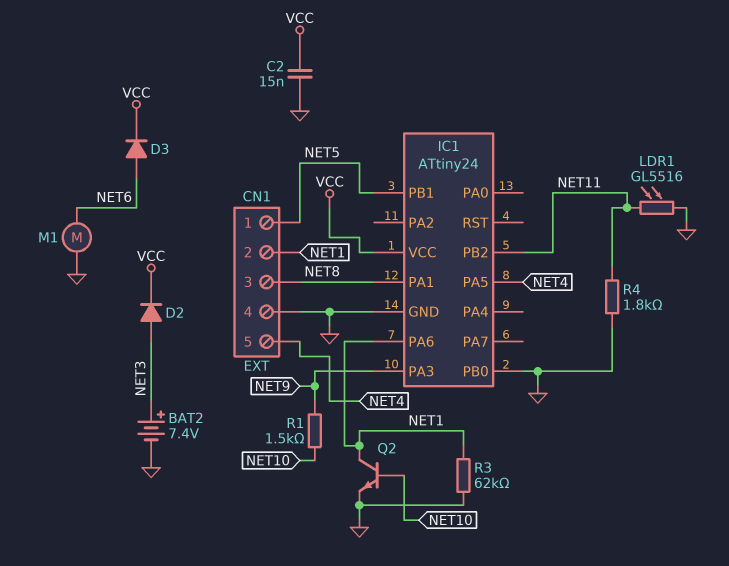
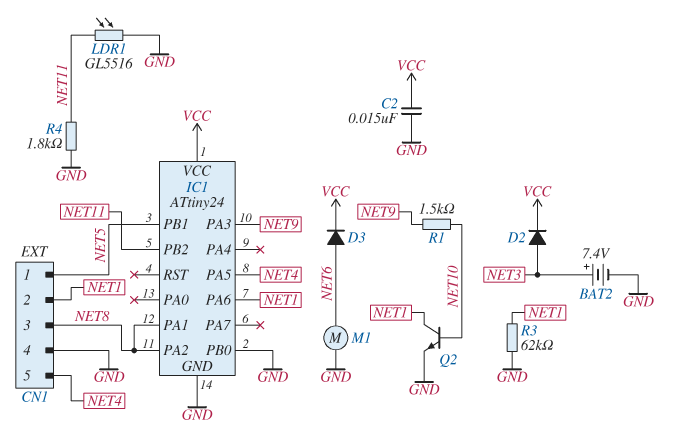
IC1 pin PA2: none -> NET8

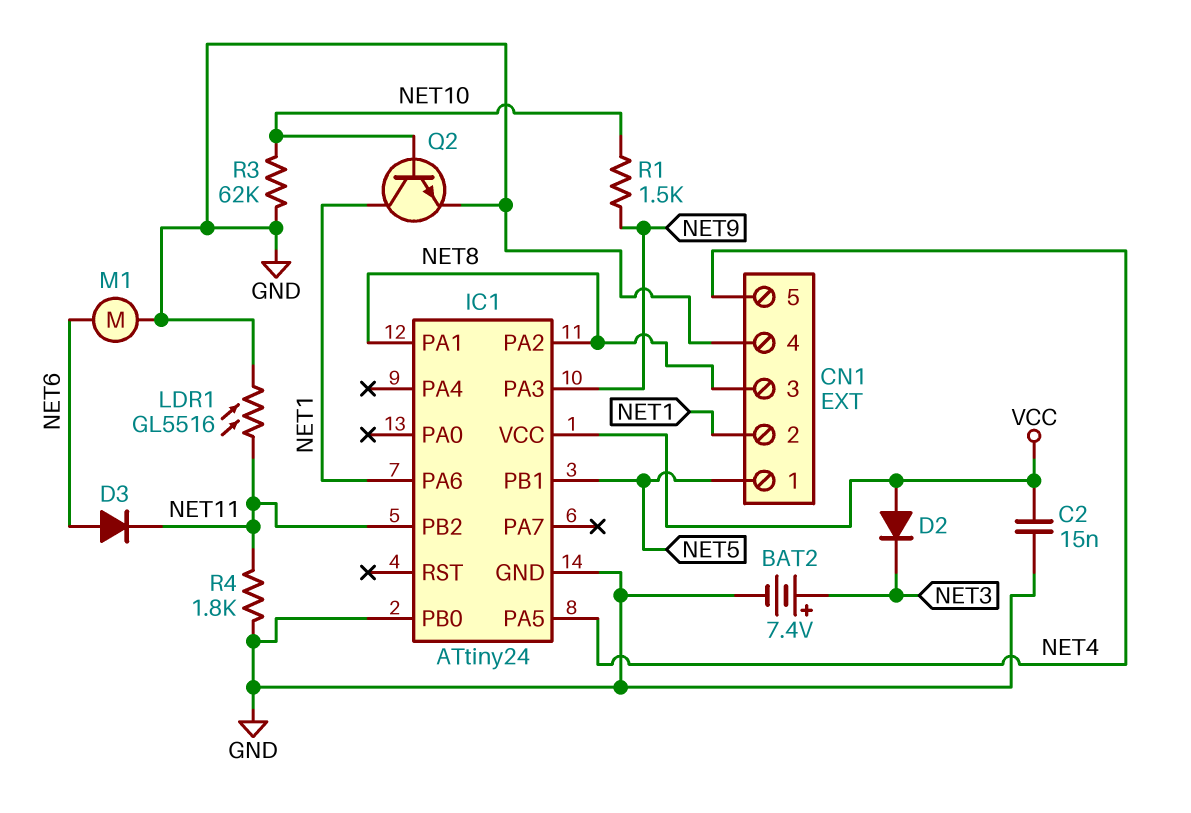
D2: diode (A NET3, K VCC) -> diode (A VCC, K NET3)
D3: diode (A NET6, K VCC) -> diode (A NET6, K NET11)
R3: 62k (GND, NET1) -> 62k (GND, NET10)

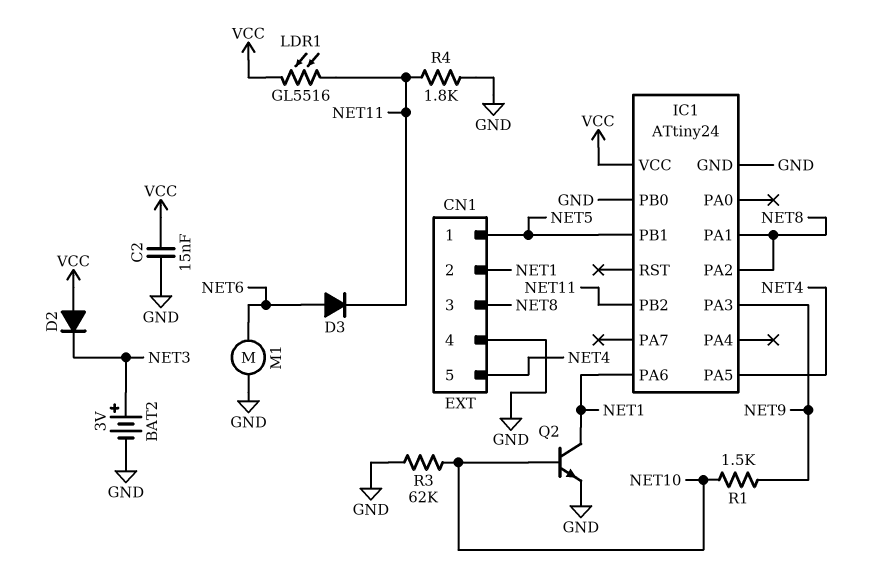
BAT2: 7.4V (plus NET3, minus GND) -> 3V (plus NET3, minus GND)
LDR1: GL5516 (GND, NET11) -> GL5516 (NET11, VCC)

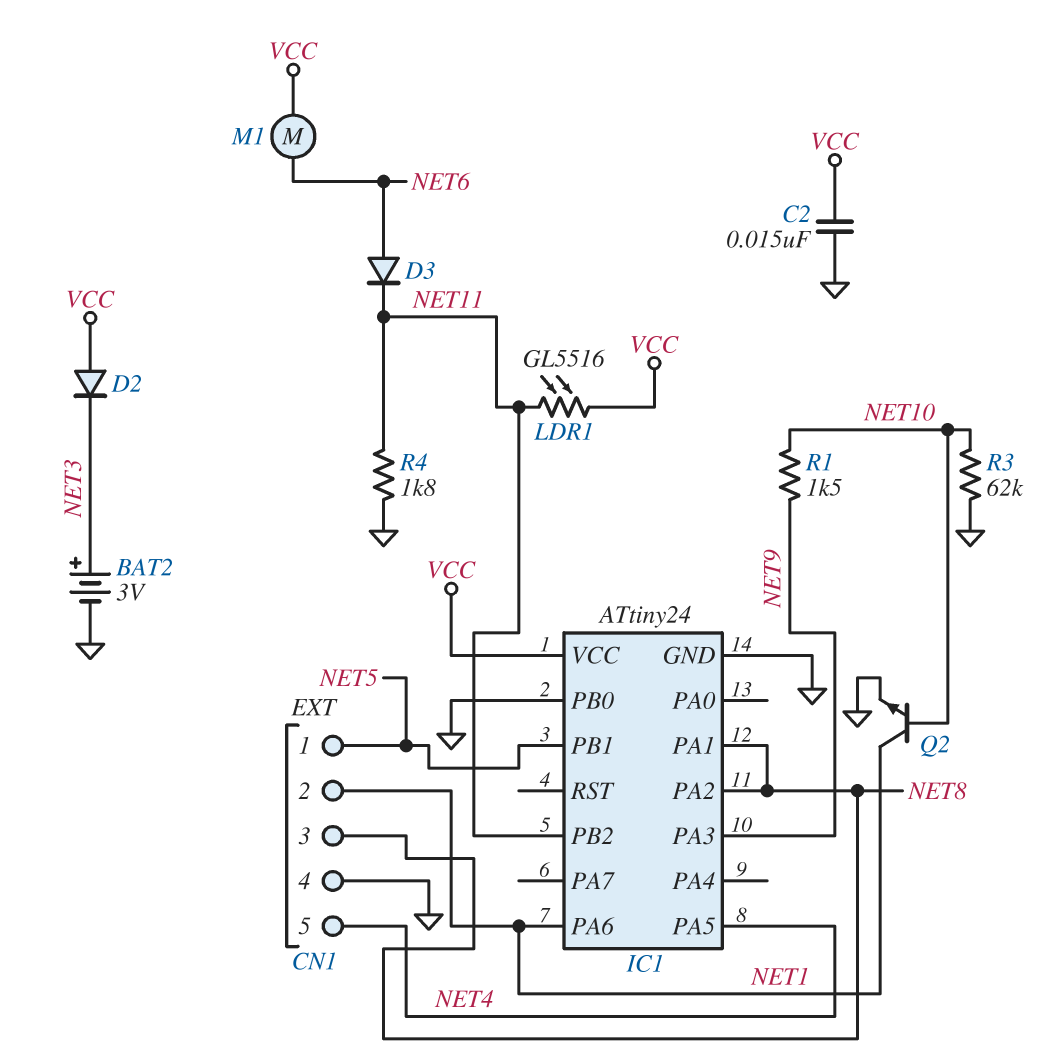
M1: motor (GND, NET6) -> motor (NET6, VCC)

